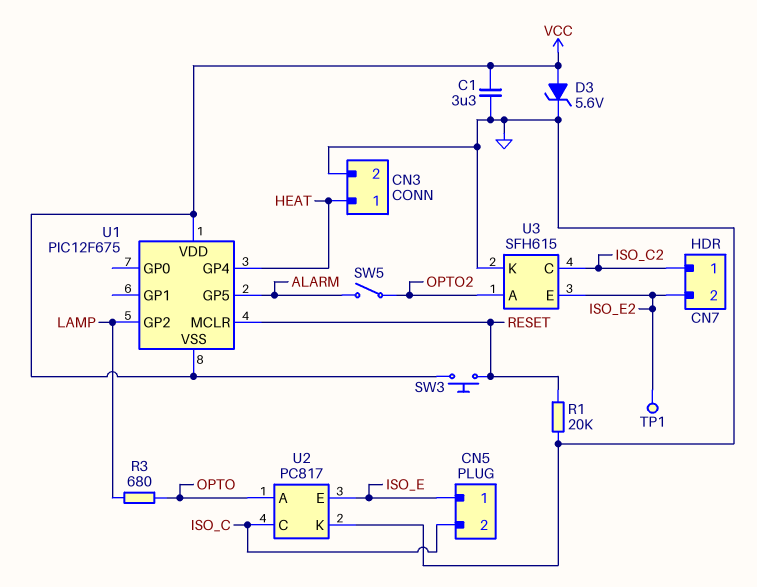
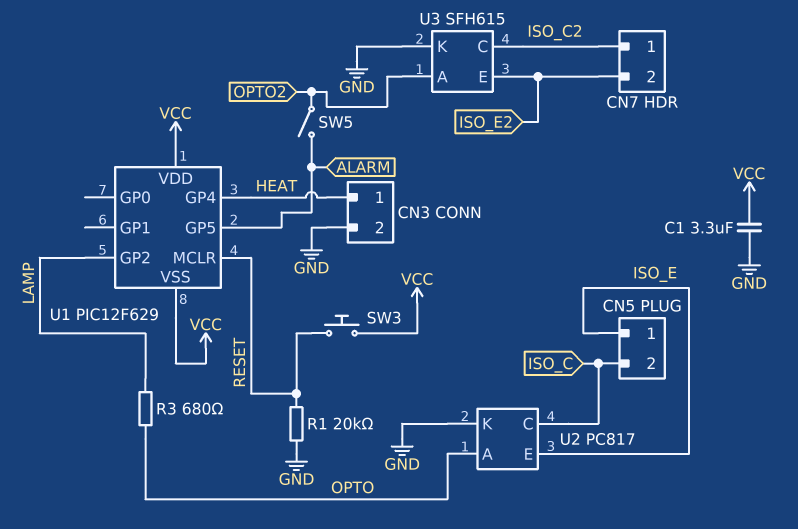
D3: zener 5.6V (A VCC, K GND) -> none
TP1: test point (ISO_E2) -> none
U1: PIC12F675 -> PIC12F629

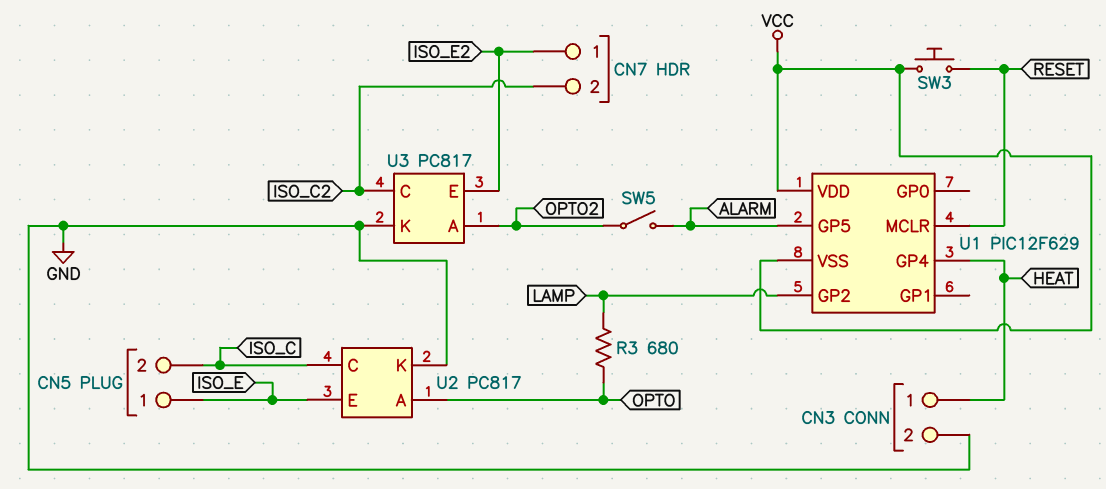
C1: 3.3uF (GND, VCC) -> none
CN7 pin 1: ISO_C2 -> ISO_E2
CN7 pin 2: ISO_E2 -> ISO_C2
R1: 20k (GND, RESET) -> none
U3: SFH615 -> PC817

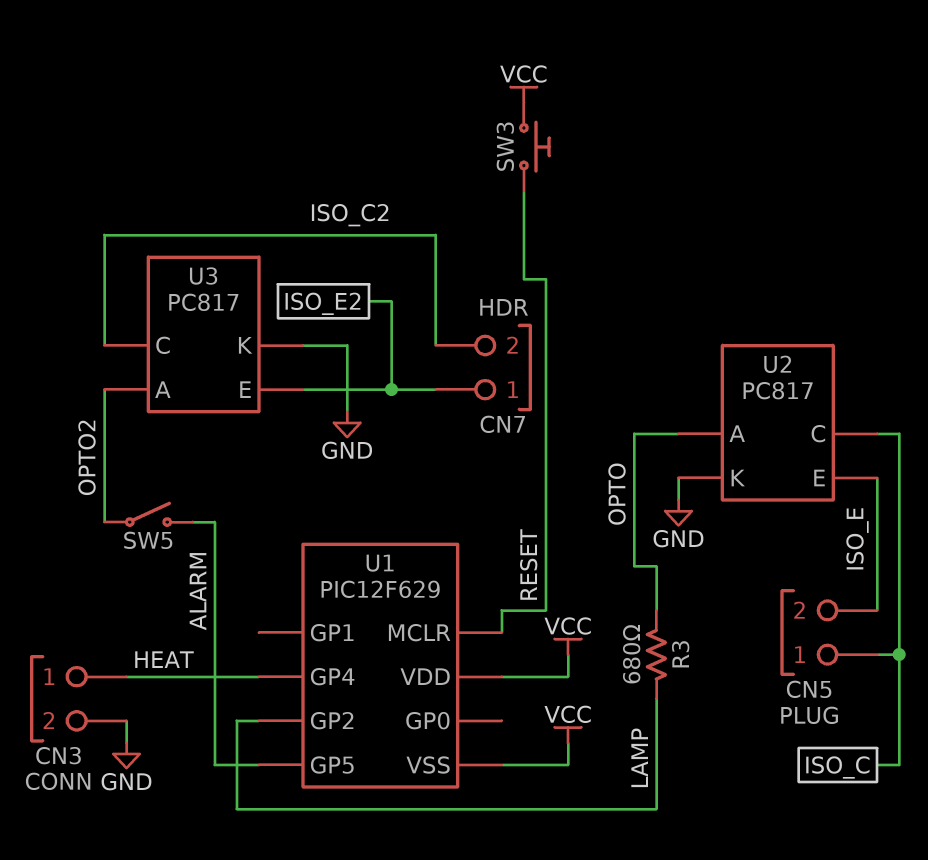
CN5 pin 1: ISO_E -> ISO_C
CN5 pin 2: ISO_C -> ISO_E

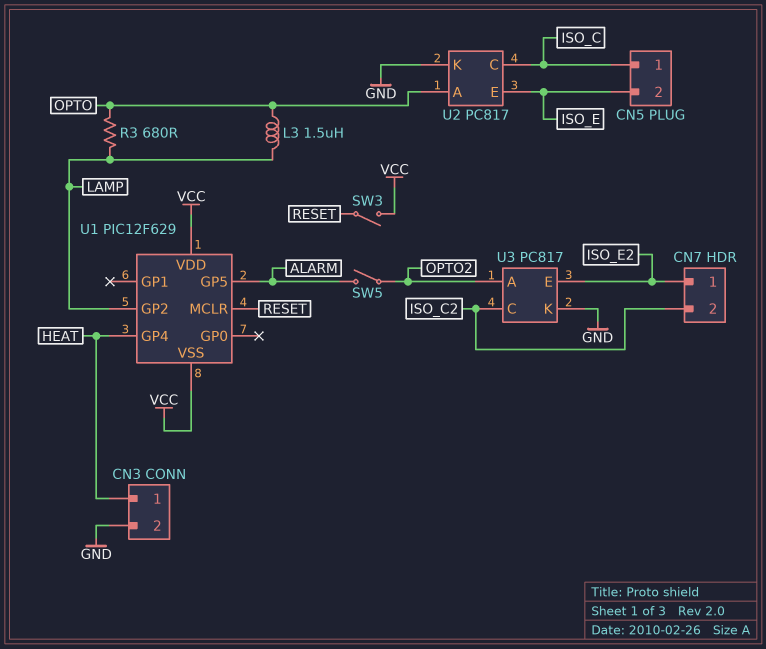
L3: none -> 1.5uH (LAMP, OPTO)
SW3: button (RESET, VCC) -> switch (RESET, VCC)

